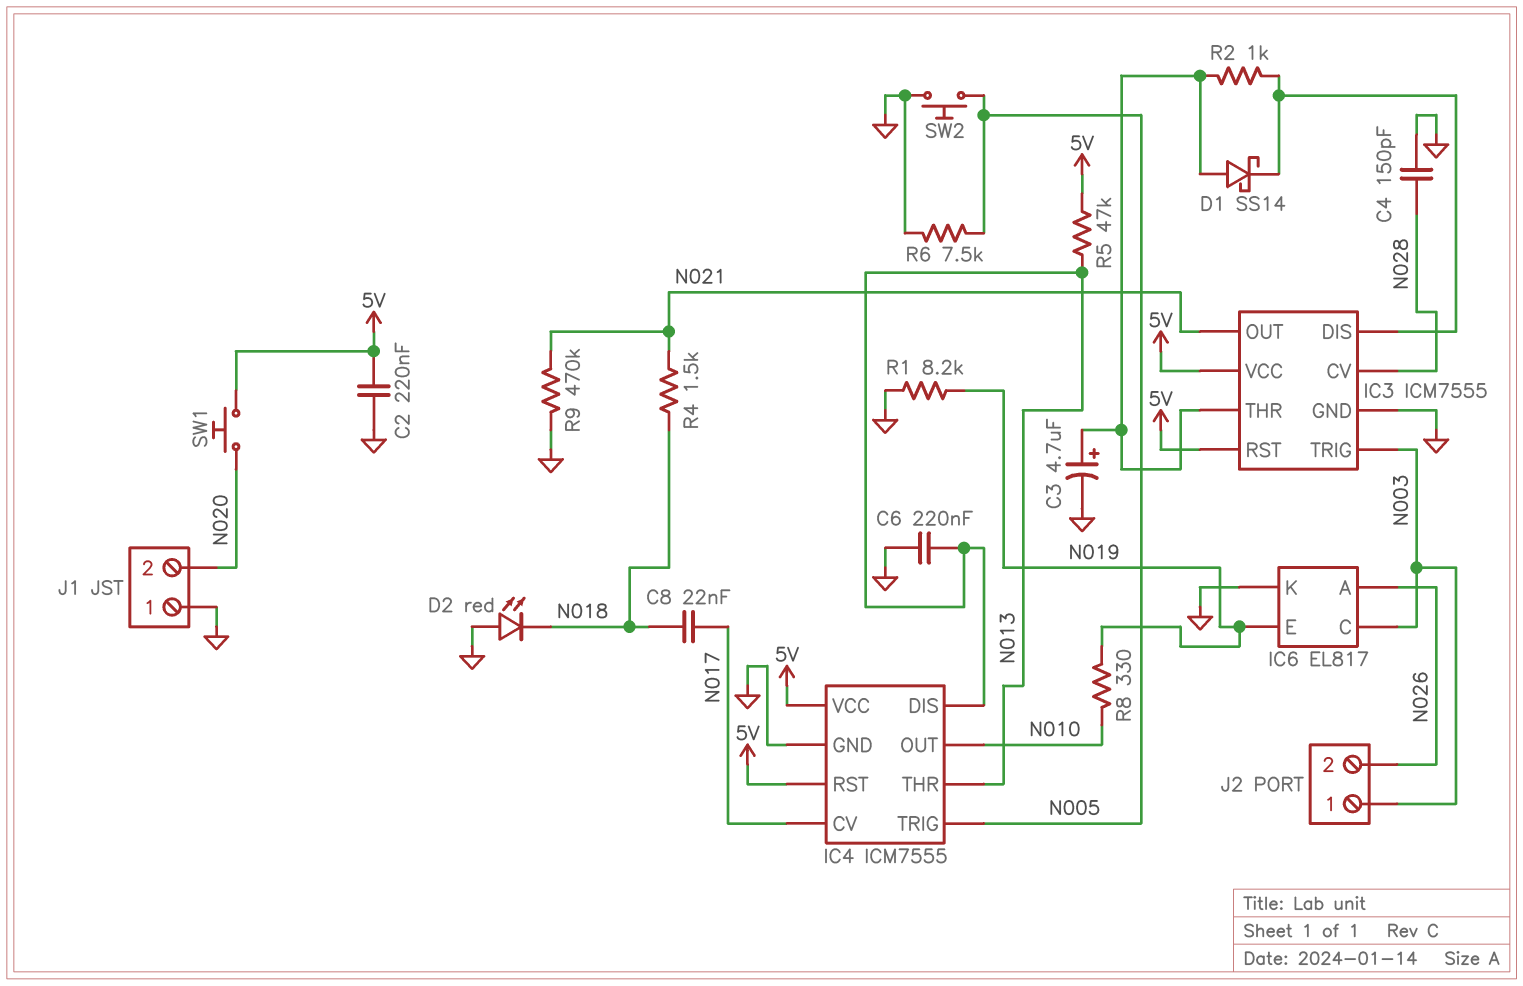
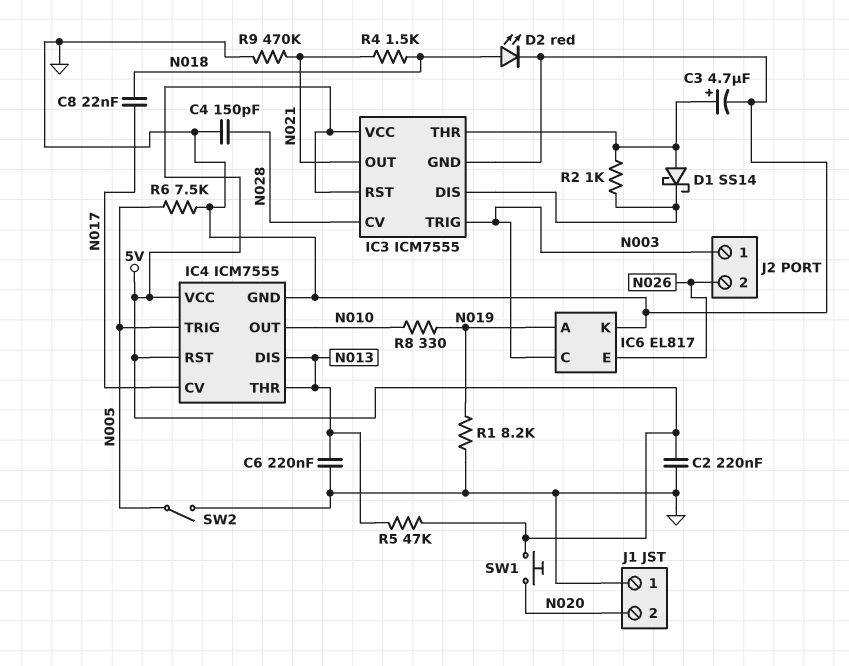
D2: LED red (A GND, K N018) -> LED red (A N018, K GND)
IC6 pin A: N026 -> N019
IC6 pin E: N019 -> N026
SW2: button (GND, N005) -> switch (GND, N005)

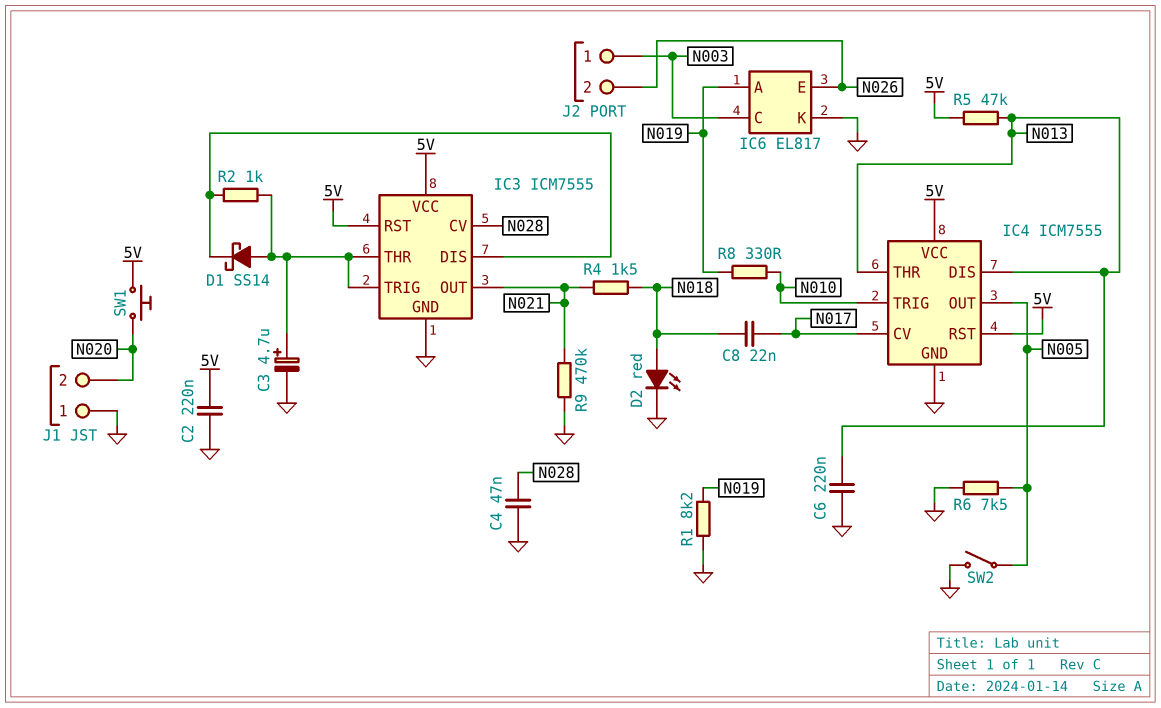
C4: 150pF (GND, N028) -> 47nF (GND, N028)
IC3 pin TRIG: N003 -> IC3/THR
IC4 pin OUT: N010 -> N005
IC4 pin TRIG: N005 -> N010

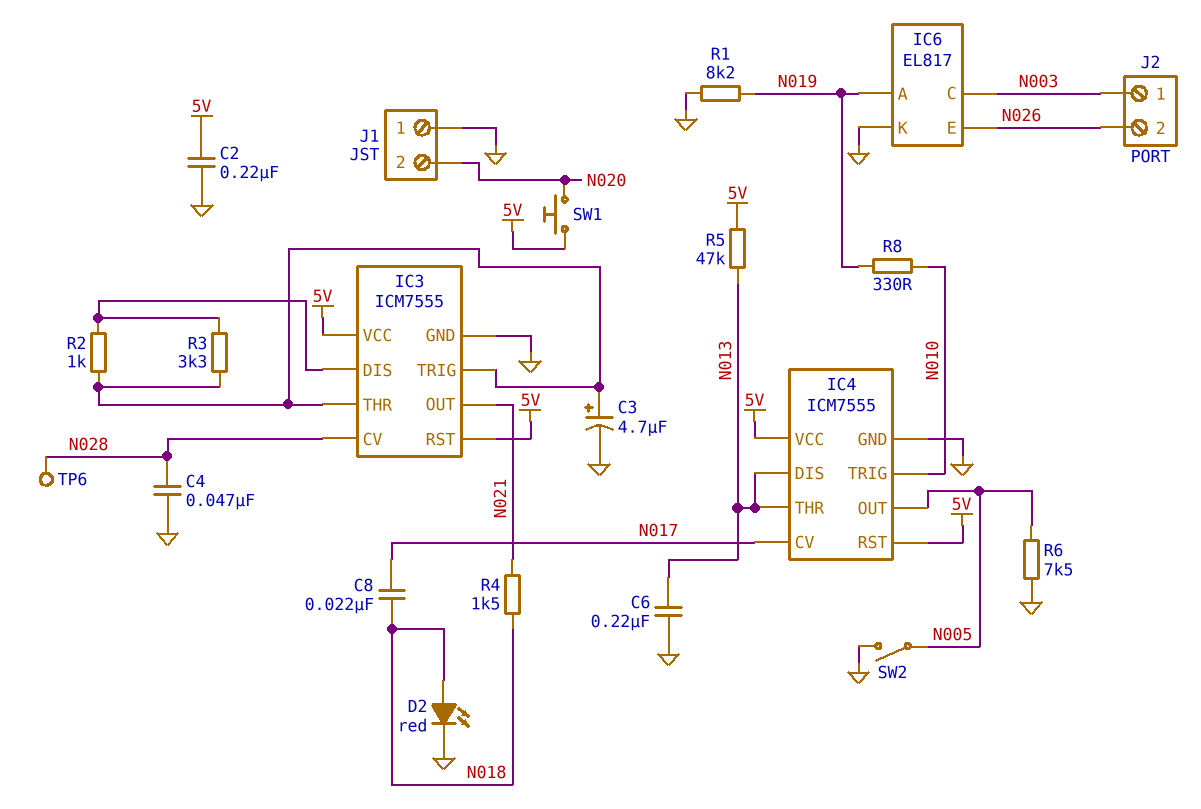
D1: schottky SS14 (A IC3/THR, K IC3/DIS) -> none
R3: none -> 3.3k (IC3/DIS, IC3/THR)
R9: 470k (GND, N021) -> none
TP6: none -> test point (N028)

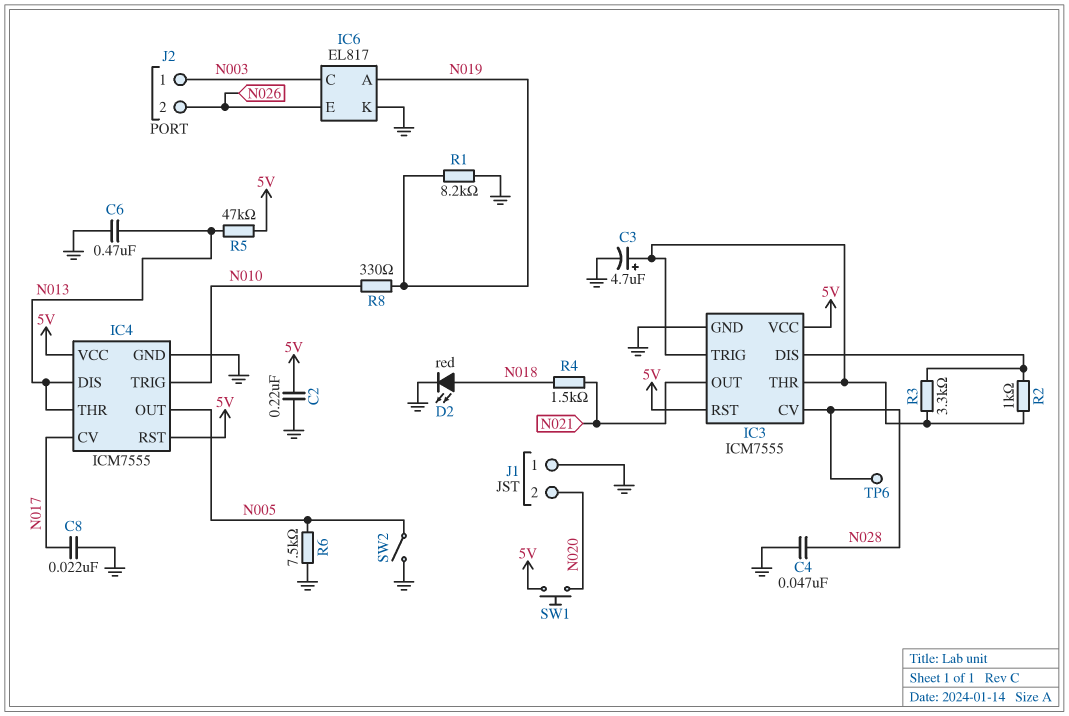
C6: 220nF (GND, N013) -> 470nF (GND, N013)
C8: 22nF (N017, N018) -> 22nF (GND, N017)

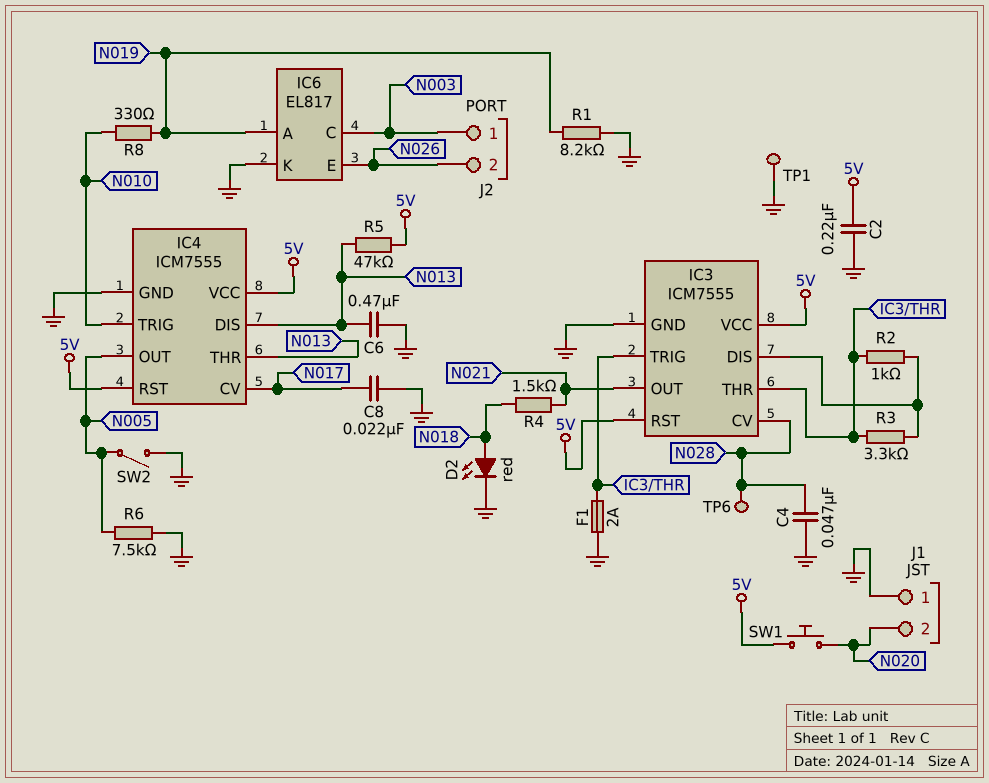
C3: 4.7uF (plus IC3/THR, minus GND) -> none
F1: none -> 2A (GND, IC3/THR)
TP1: none -> test point (GND)

